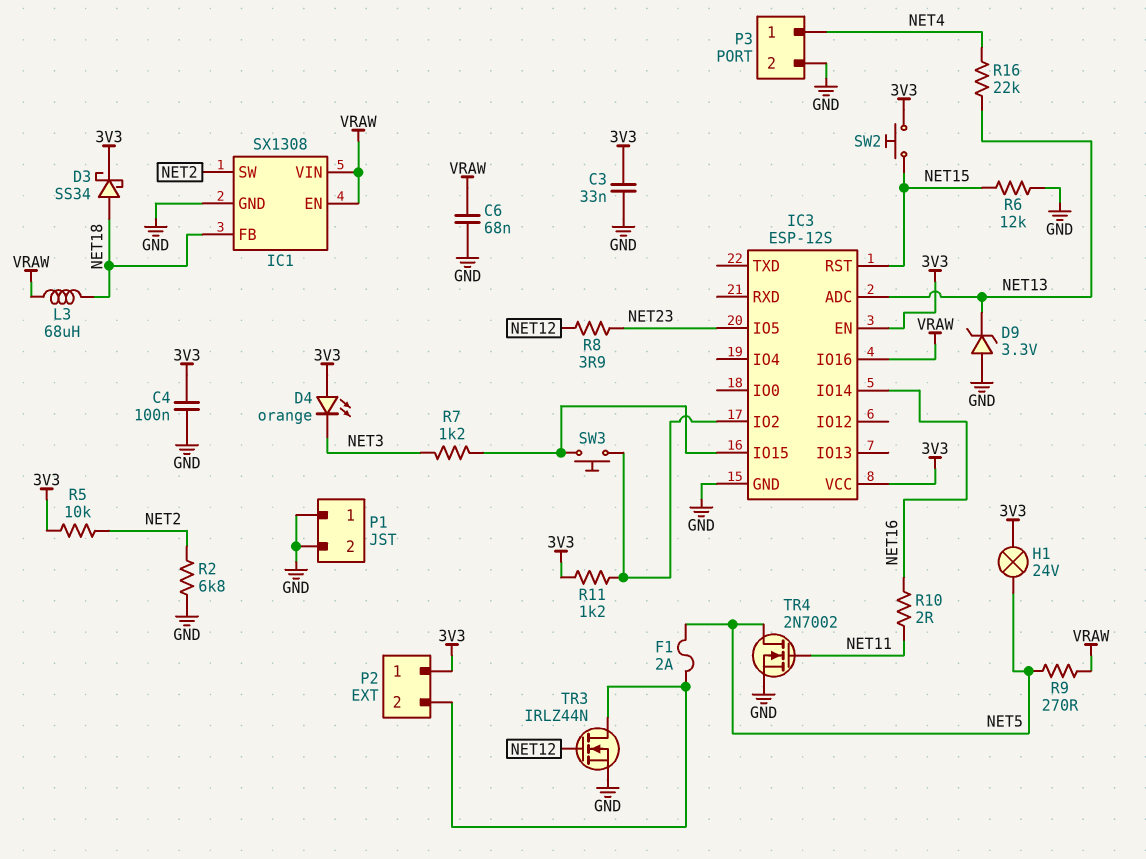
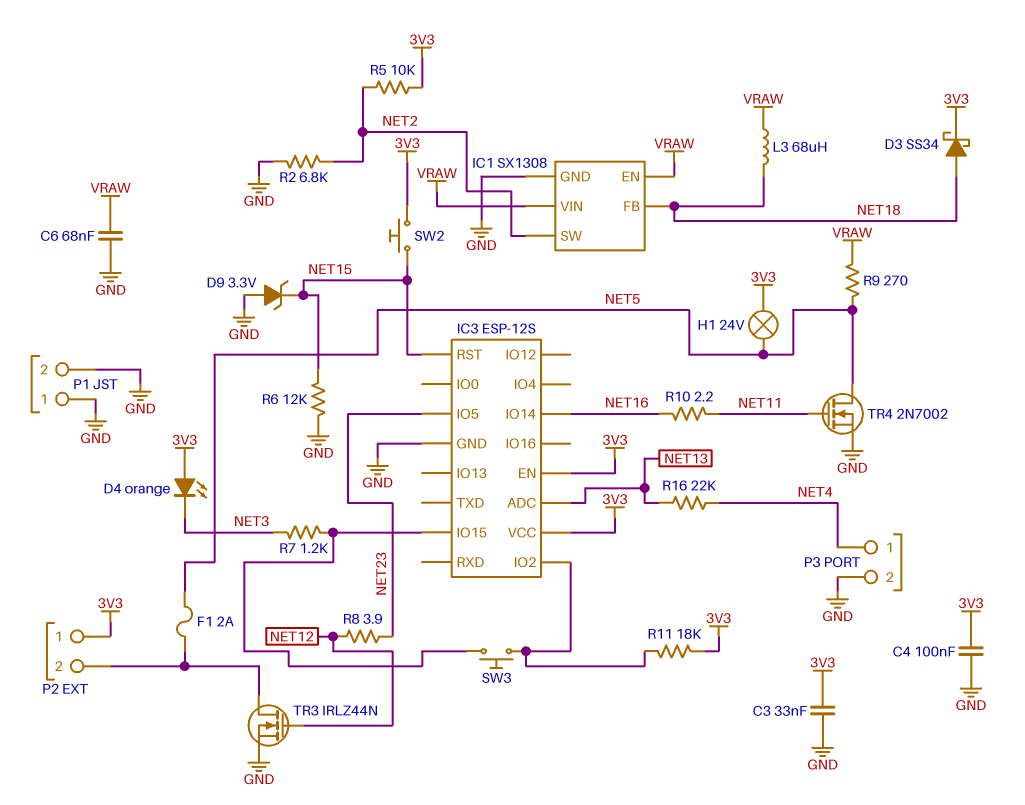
D9: zener 3.3V (A GND, K NET13) -> zener 3.3V (A GND, K NET15)
IC3 pin IO16: VRAW -> none
R10: 2 (NET11, NET16) -> 2.2 (NET11, NET16)
R11: 1.2k (3V3, IC3/IO2) -> 18k (3V3, IC3/IO2)

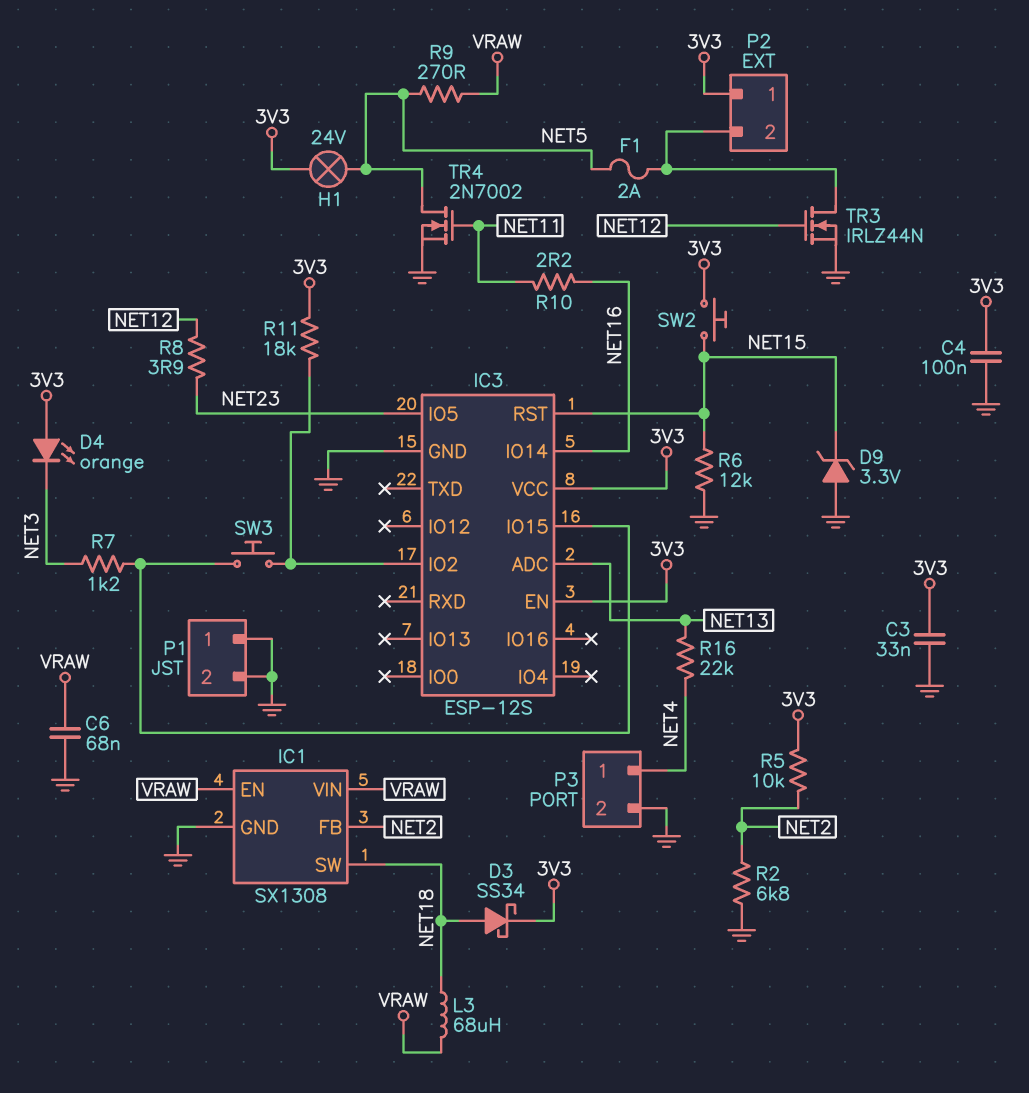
IC1 pin FB: NET18 -> NET2
IC1 pin SW: NET2 -> NET18

